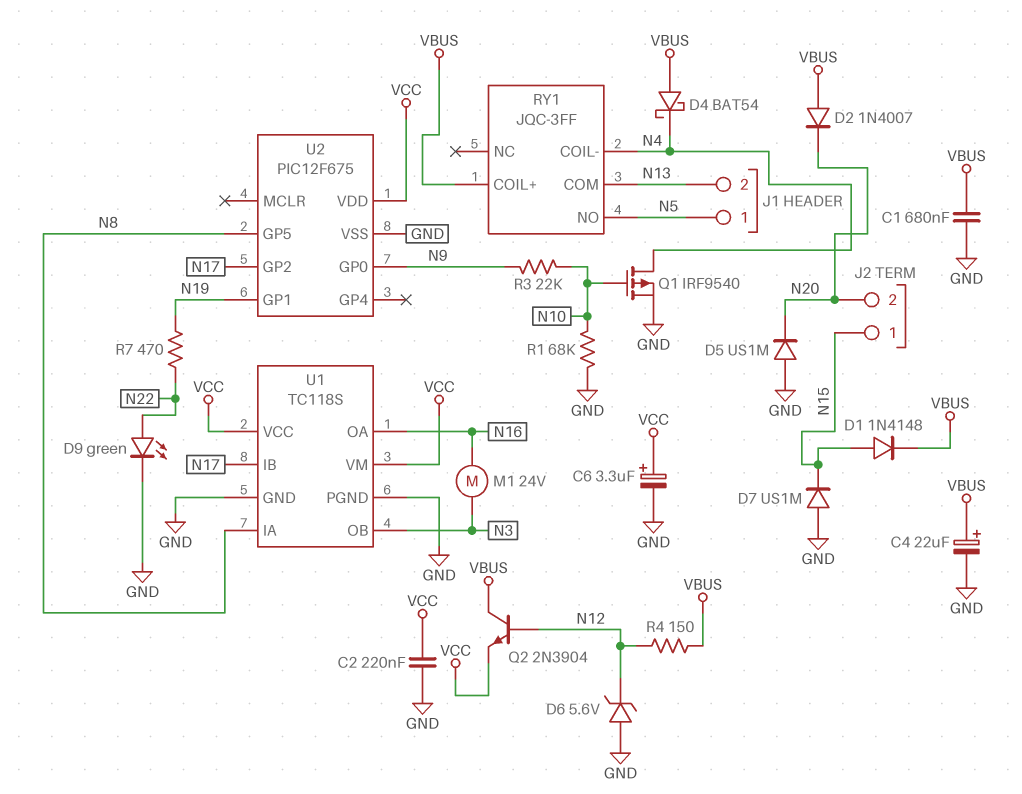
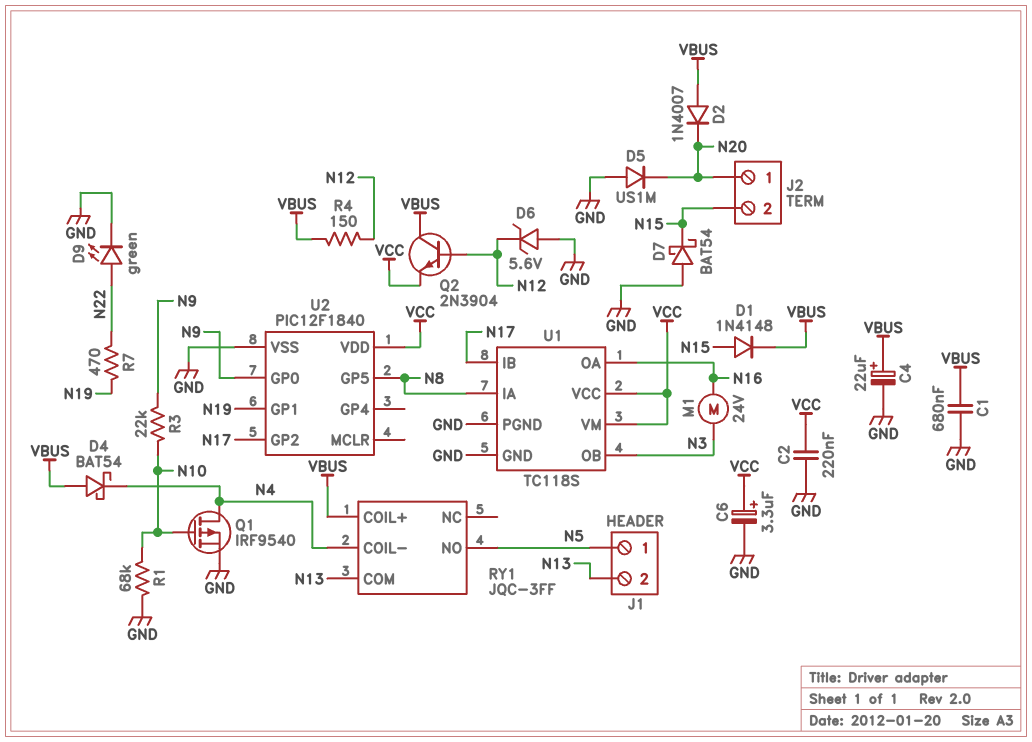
D7: diode US1M (A GND, K N15) -> schottky BAT54 (A GND, K N15)
J2 pin 1: N15 -> N20
J2 pin 2: N20 -> N15
U2: PIC12F675 -> PIC12F1840

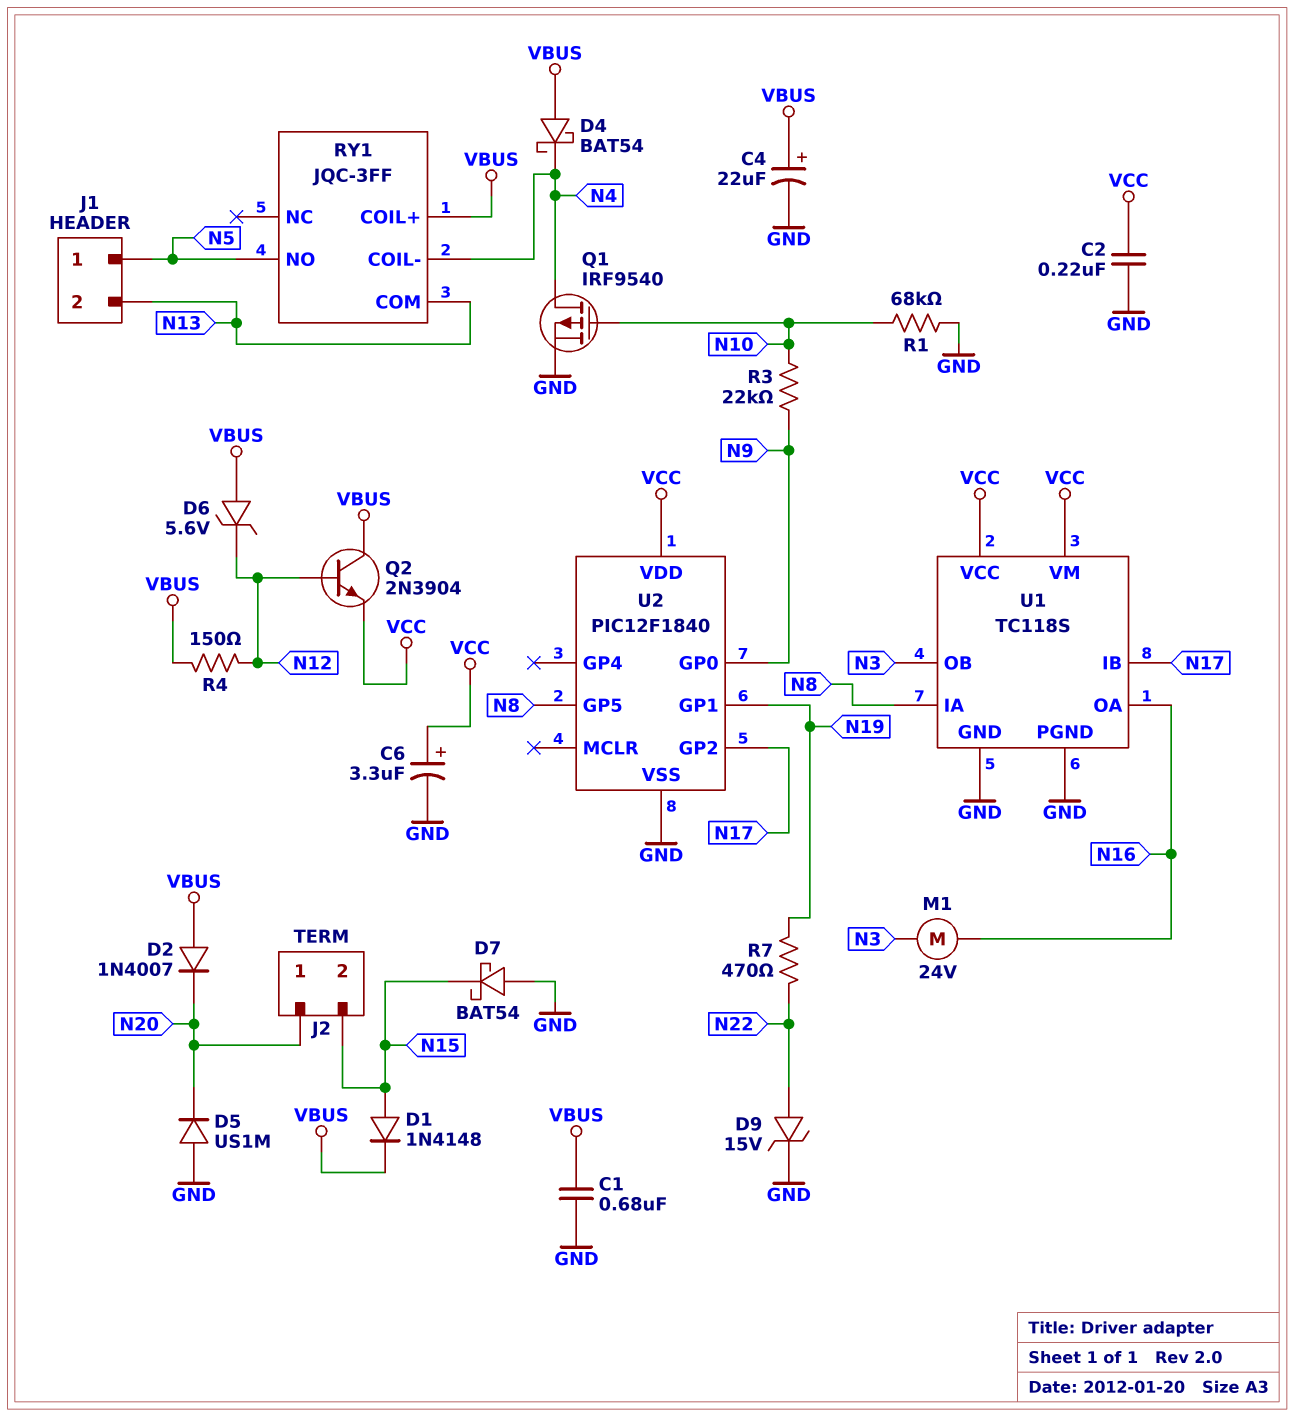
D6: zener 5.6V (A GND, K N12) -> zener 5.6V (A VBUS, K N12)
D9: LED green (A N22, K GND) -> zener 15V (A N22, K GND)

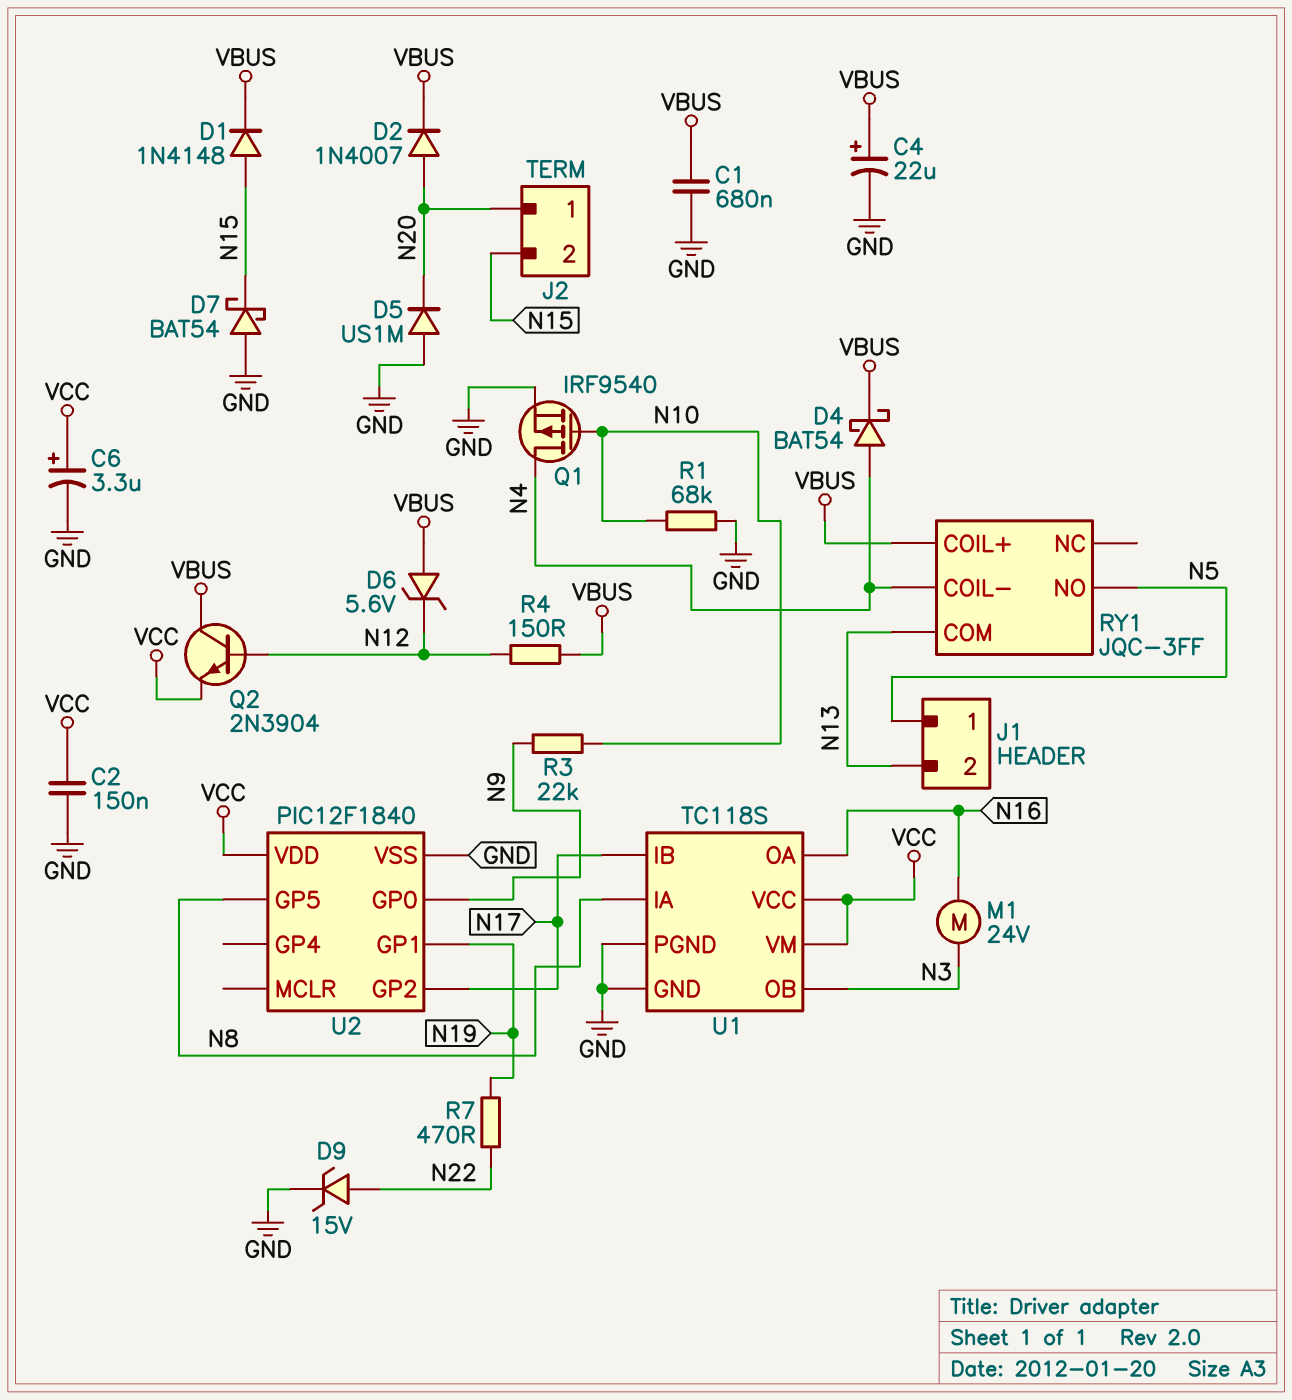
C2: 220nF (GND, VCC) -> 150nF (GND, VCC)
D2: diode 1N4007 (A VBUS, K N20) -> diode 1N4007 (A N20, K VBUS)
D4: schottky BAT54 (A VBUS, K N4) -> schottky BAT54 (A N4, K VBUS)

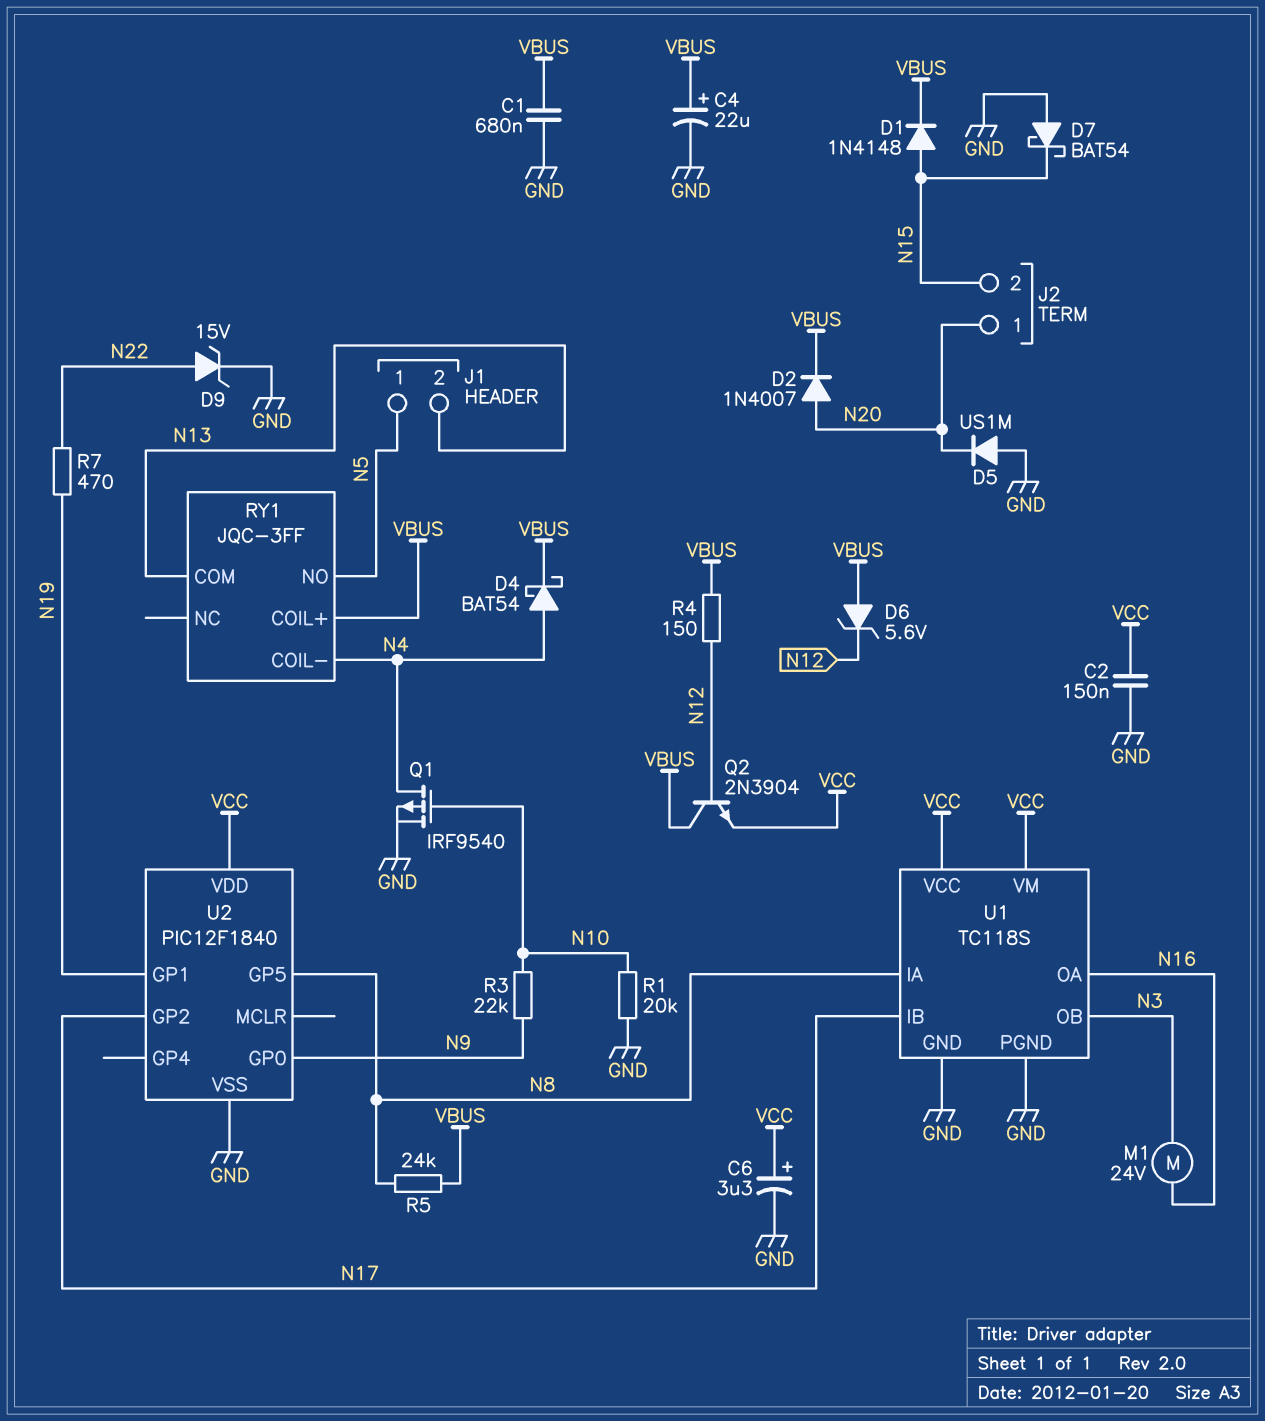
R1: 68k (GND, N10) -> 20k (GND, N10)
R5: none -> 24k (N8, VBUS)

